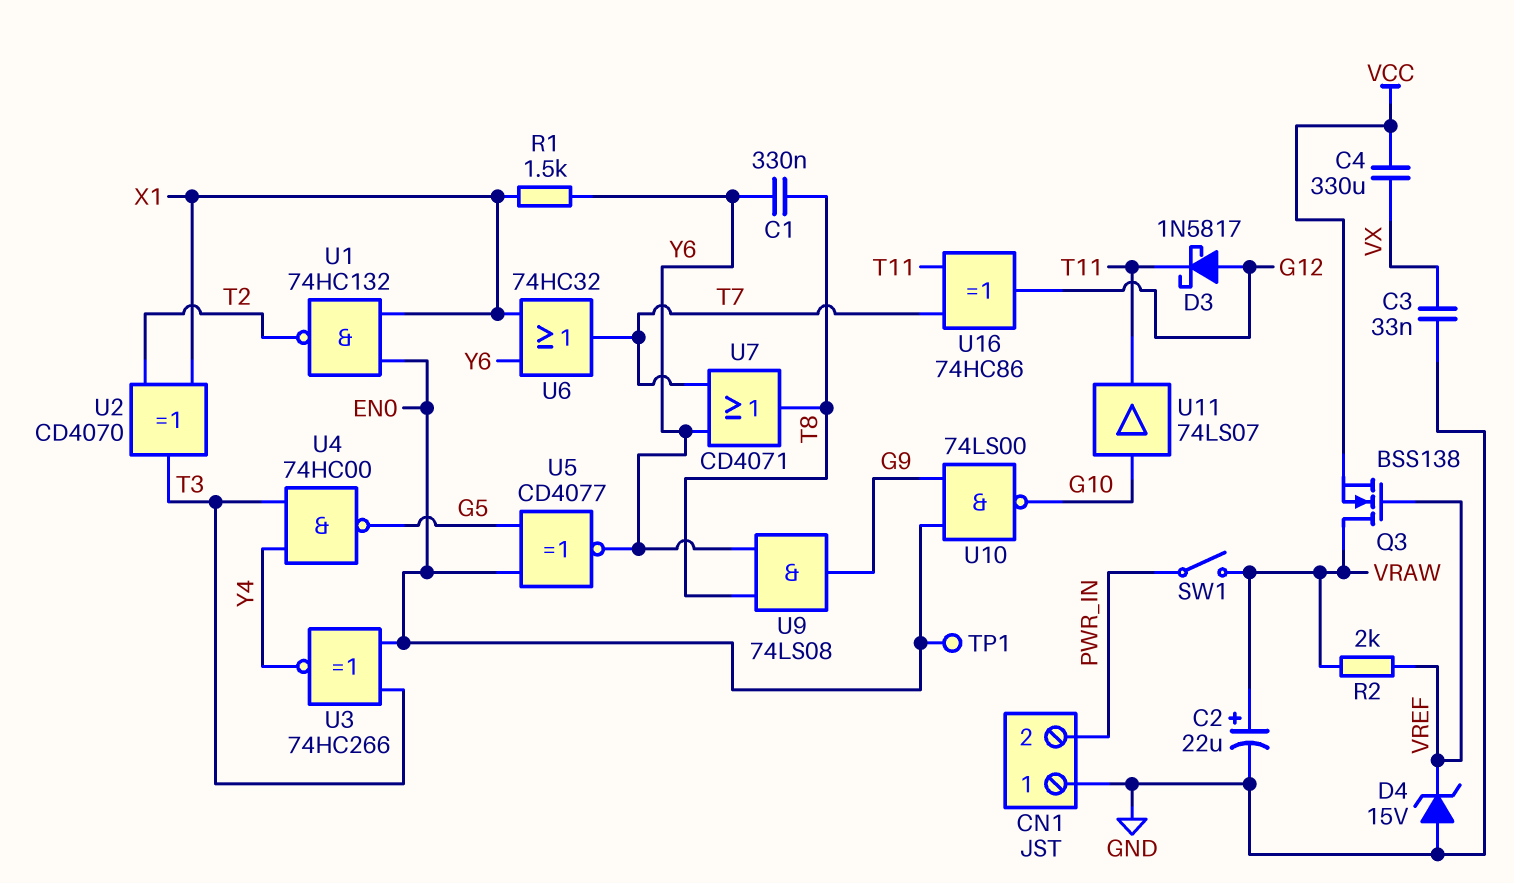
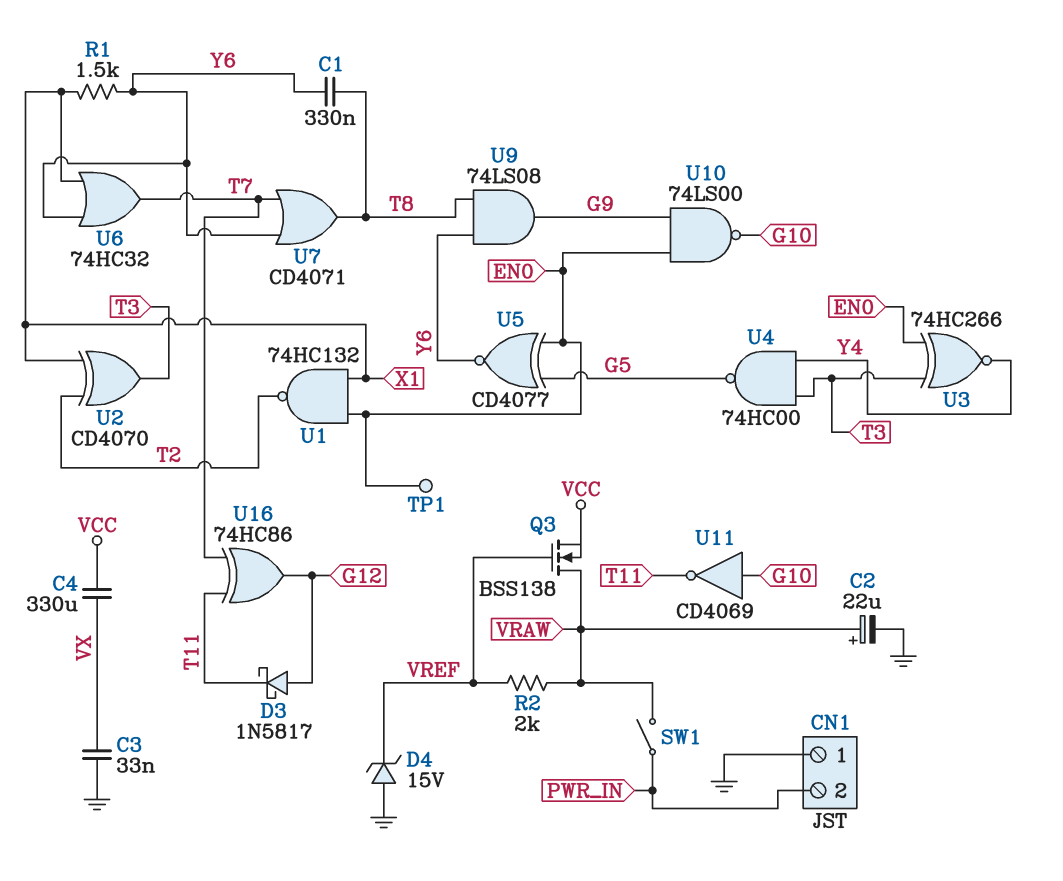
U11: buffer 74LS07 (in G10, out T11) -> NOT CD4069 (in G10, out T11)

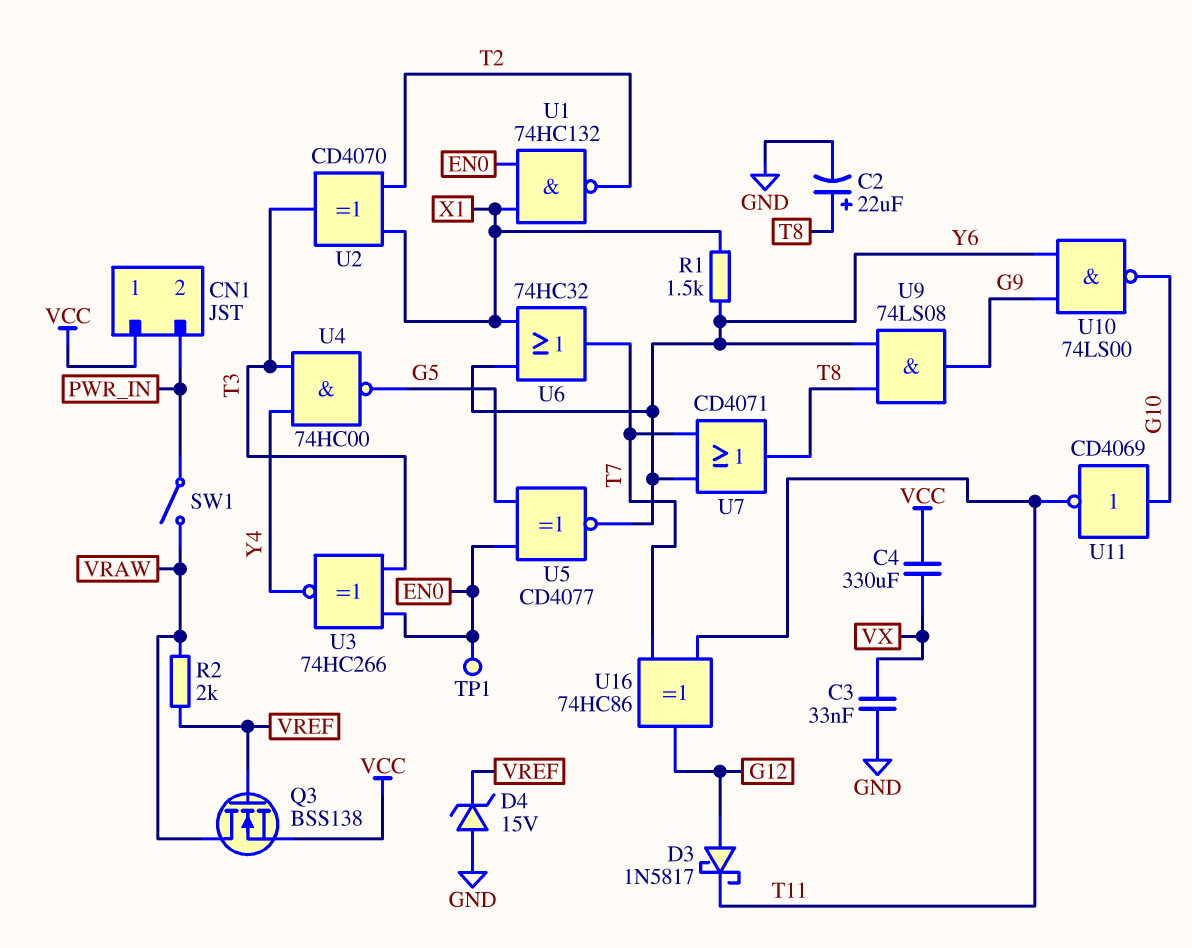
C1: 330nF (T8, Y6) -> none
C2: 22uF (plus VRAW, minus GND) -> 22uF (plus T8, minus GND)
CN1 pin 1: GND -> VCC
U10: NAND 74LS00 (in EN0, in G9, out G10) -> NAND 74LS00 (in G9, in Y6, out G10)

